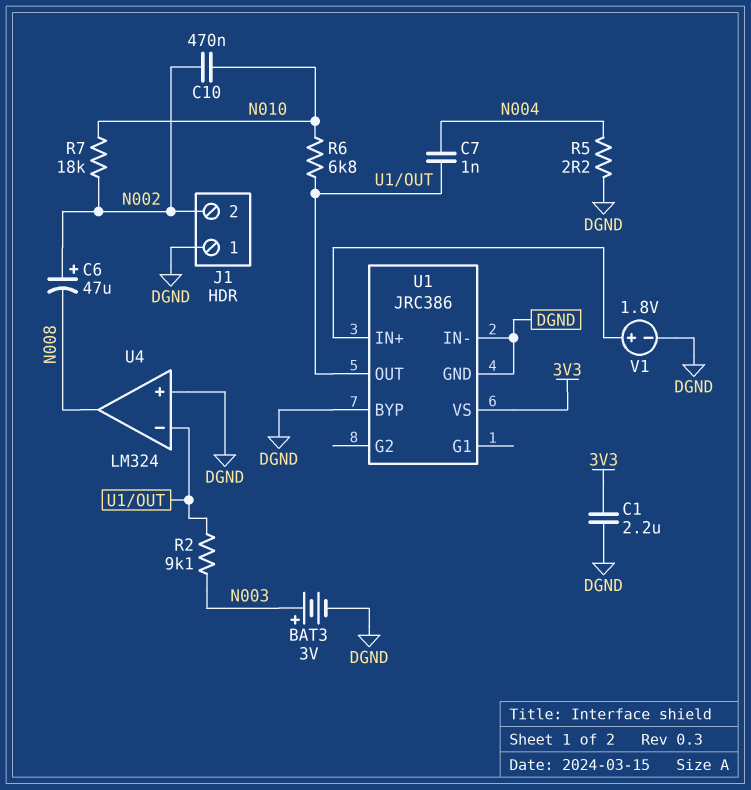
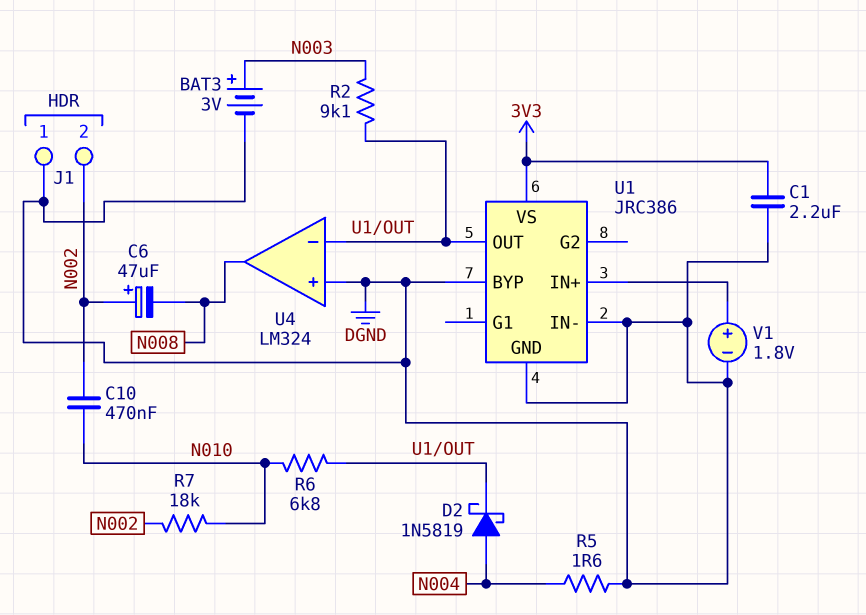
C7: 1nF (N004, U1/OUT) -> none
D2: none -> schottky 1N5819 (A N004, K U1/OUT)
R5: 2.2 (DGND, N004) -> 1.6 (DGND, N004)

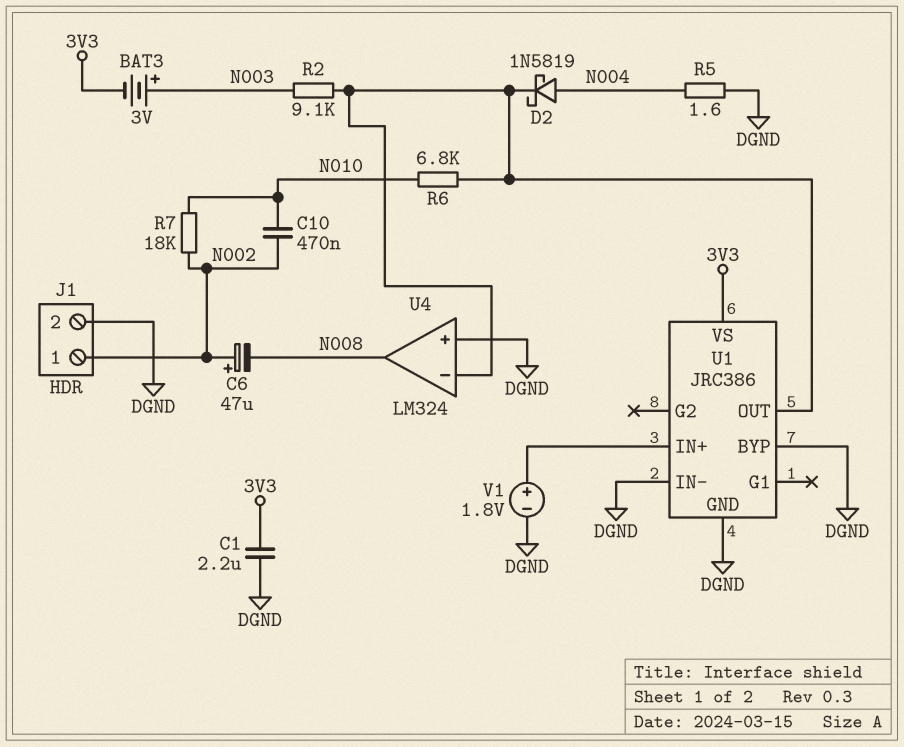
BAT3: 3V (plus N003, minus DGND) -> 3V (plus N003, minus 3V3)
J1 pin 1: DGND -> N002
J1 pin 2: N002 -> DGND

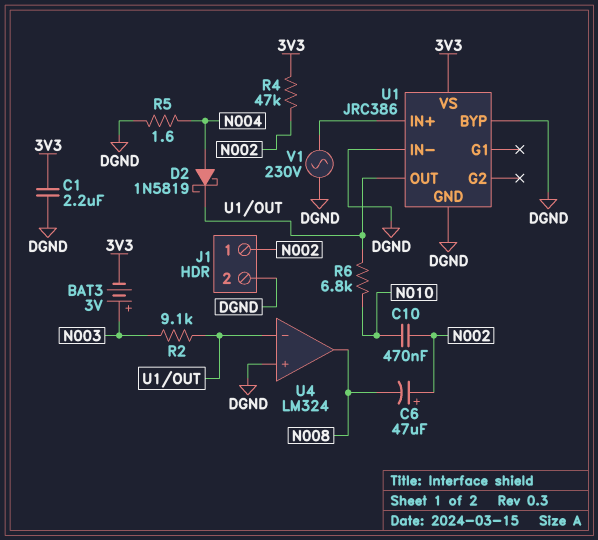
R4: none -> 47k (3V3, N002)
R7: 18k (N002, N010) -> none
V1: 1.8V (plus U1/IN+, minus DGND) -> AC 230V (DGND, U1/IN+)

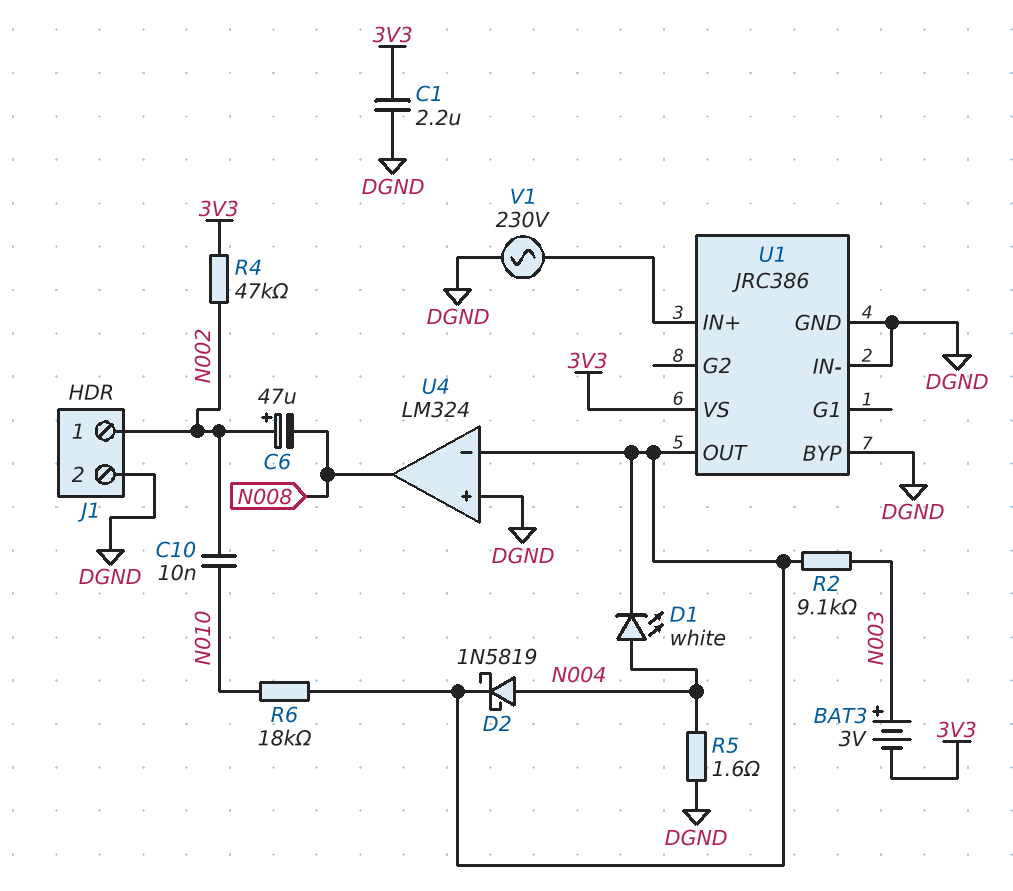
C10: 470nF (N002, N010) -> 10nF (N002, N010)
D1: none -> LED white (A N004, K U1/OUT)
R6: 6.8k (N010, U1/OUT) -> 18k (N010, U1/OUT)

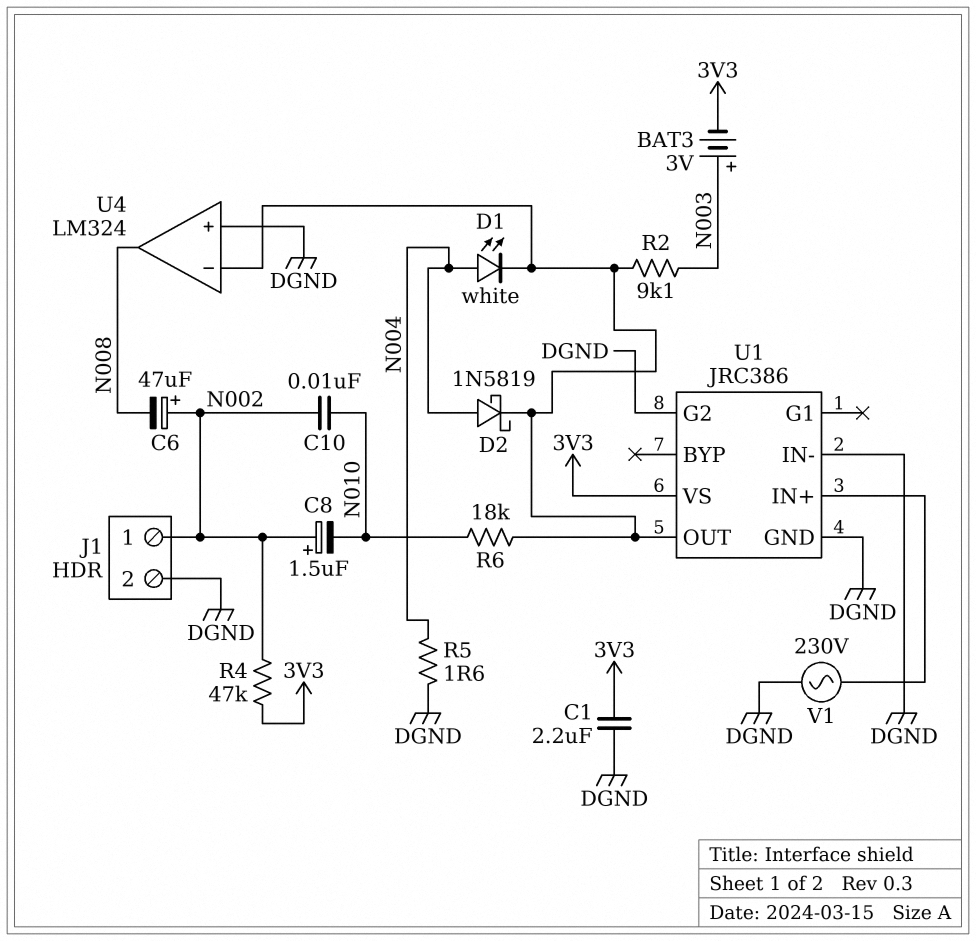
C8: none -> 1.5uF (plus N002, minus N010)
U1 pin BYP: DGND -> none
U1 pin G2: none -> DGND

